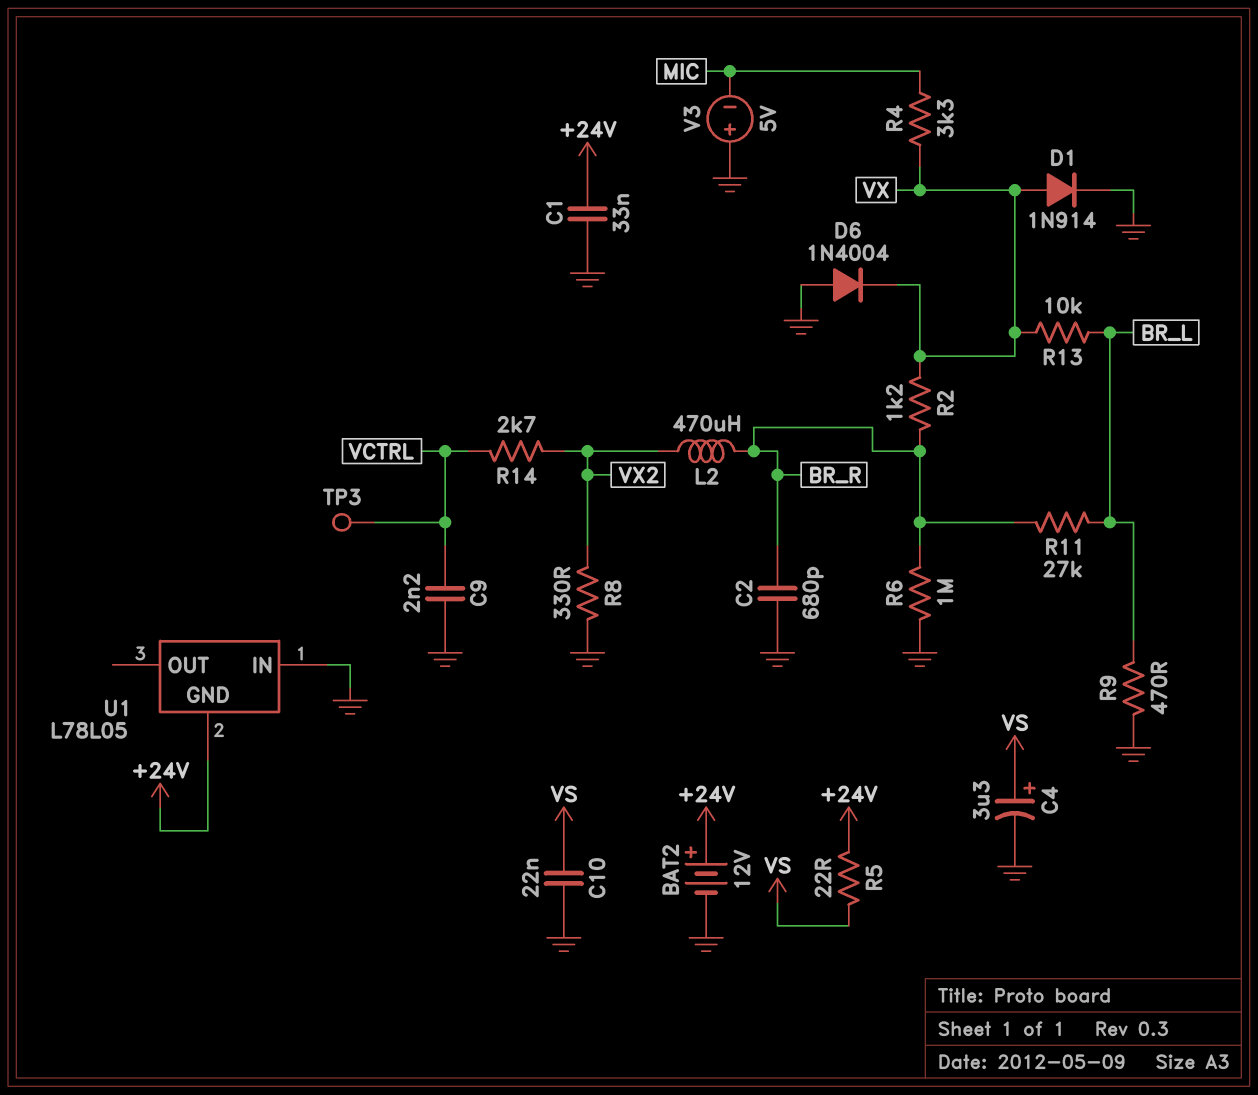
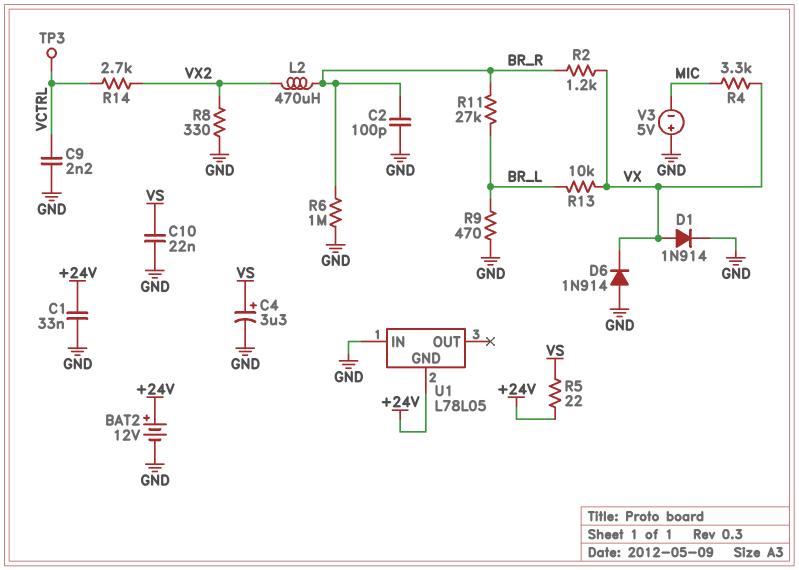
C2: 680pF (BR_R, GND) -> 100pF (BR_R, GND)
D6: diode 1N4004 (A GND, K VX) -> diode 1N914 (A GND, K VX)

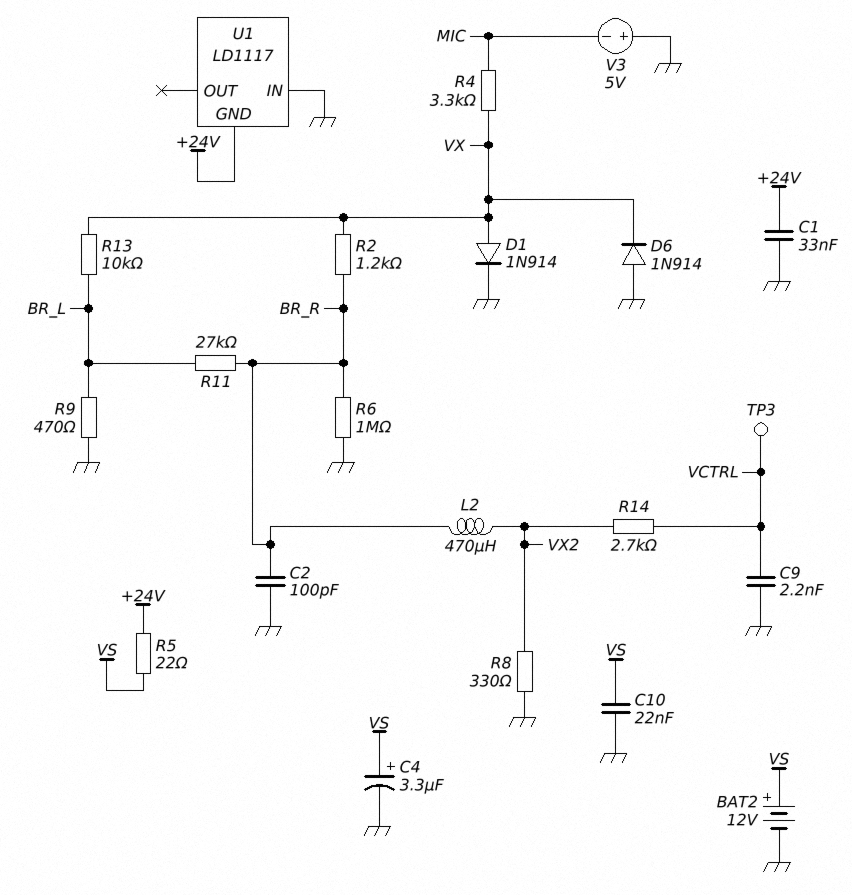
BAT2: 12V (plus +24V, minus GND) -> 12V (plus VS, minus GND)
U1: L78L05 -> LD1117

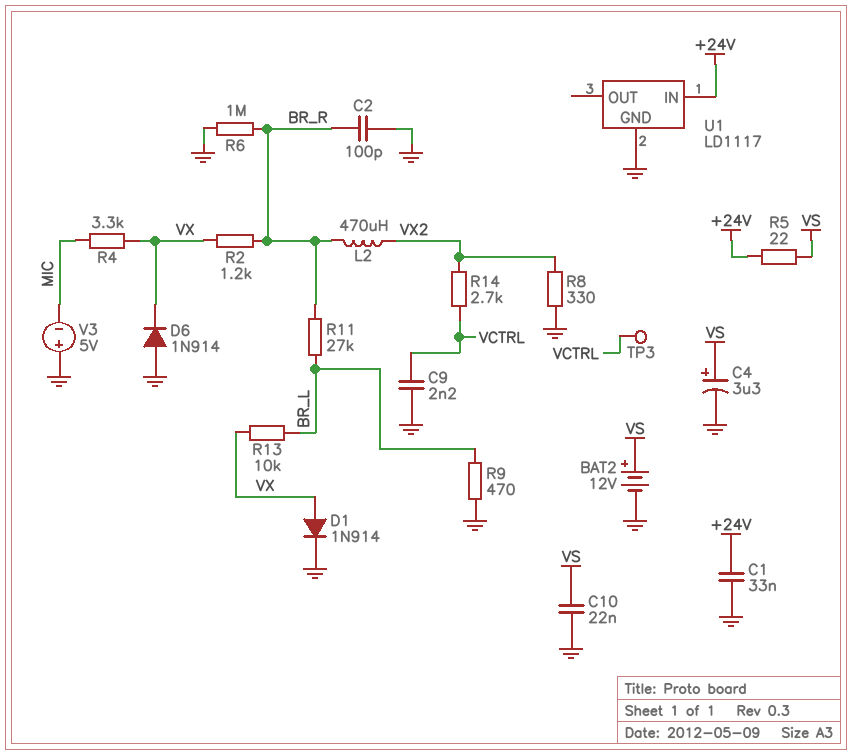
U1 pin GND: +24V -> GND
U1 pin IN: GND -> +24V

